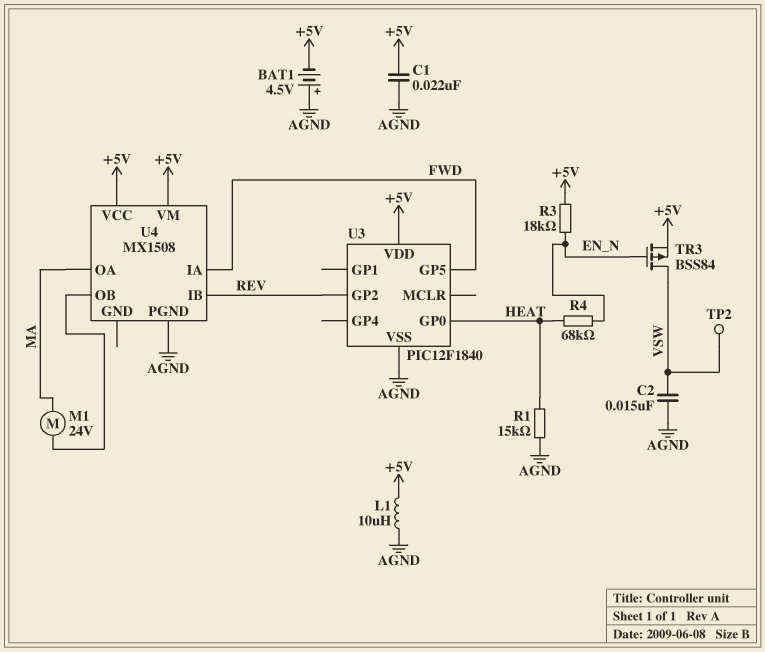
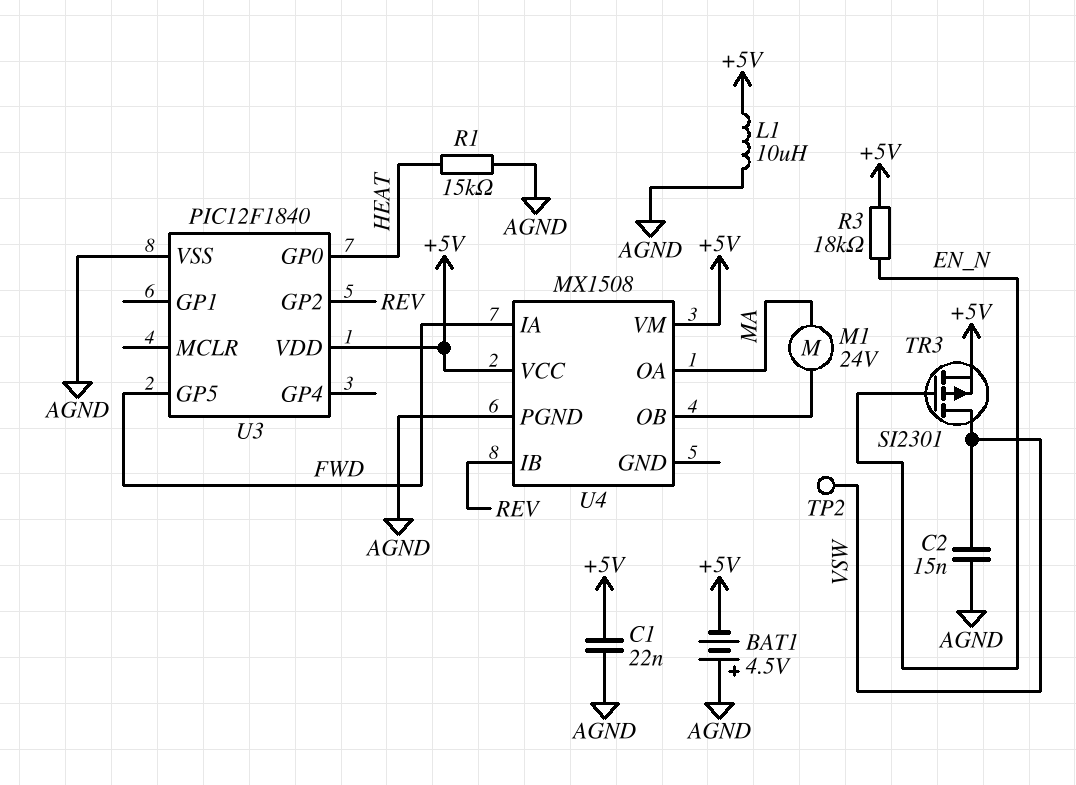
R4: 68k (EN_N, HEAT) -> none
TR3: PMOS BSS84 (G EN_N, D VSW, S +5V) -> PMOS SI2301 (G EN_N, D VSW, S +5V)

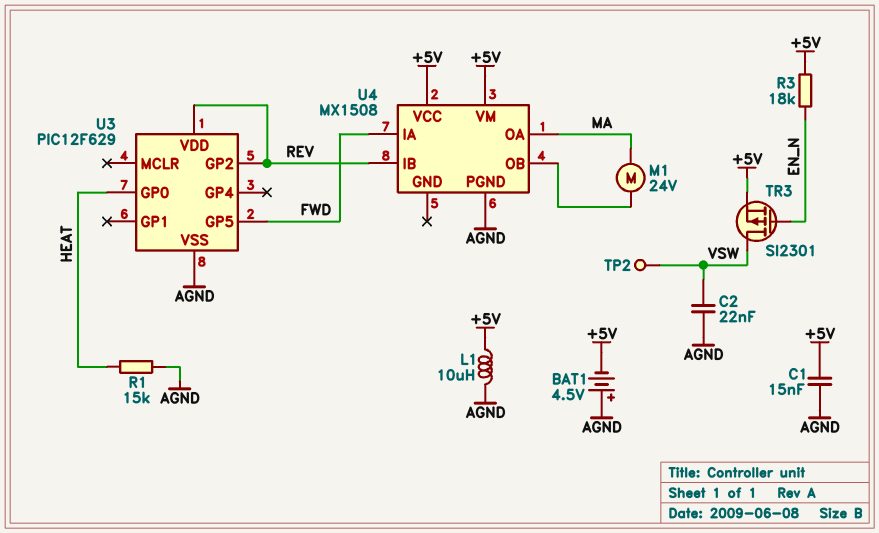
C1: 22nF (+5V, AGND) -> 15nF (+5V, AGND)
C2: 15nF (AGND, VSW) -> 22nF (AGND, VSW)
U3: PIC12F1840 -> PIC12F629
U3 pin VDD: +5V -> REV

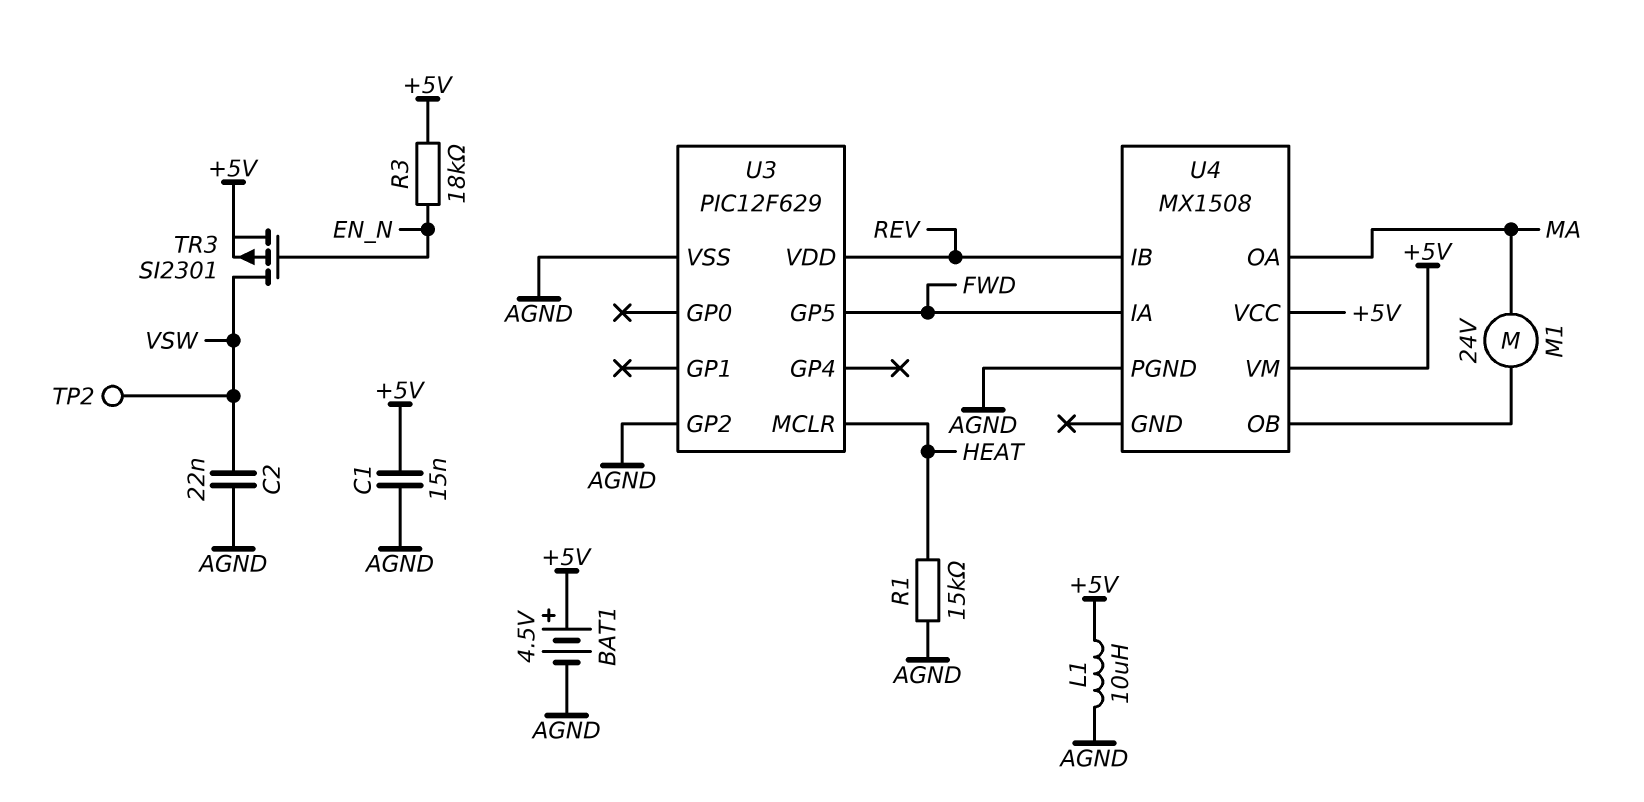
BAT1: 4.5V (plus AGND, minus +5V) -> 4.5V (plus +5V, minus AGND)
U3 pin GP0: HEAT -> none
U3 pin GP2: REV -> AGND
U3 pin MCLR: none -> HEAT

